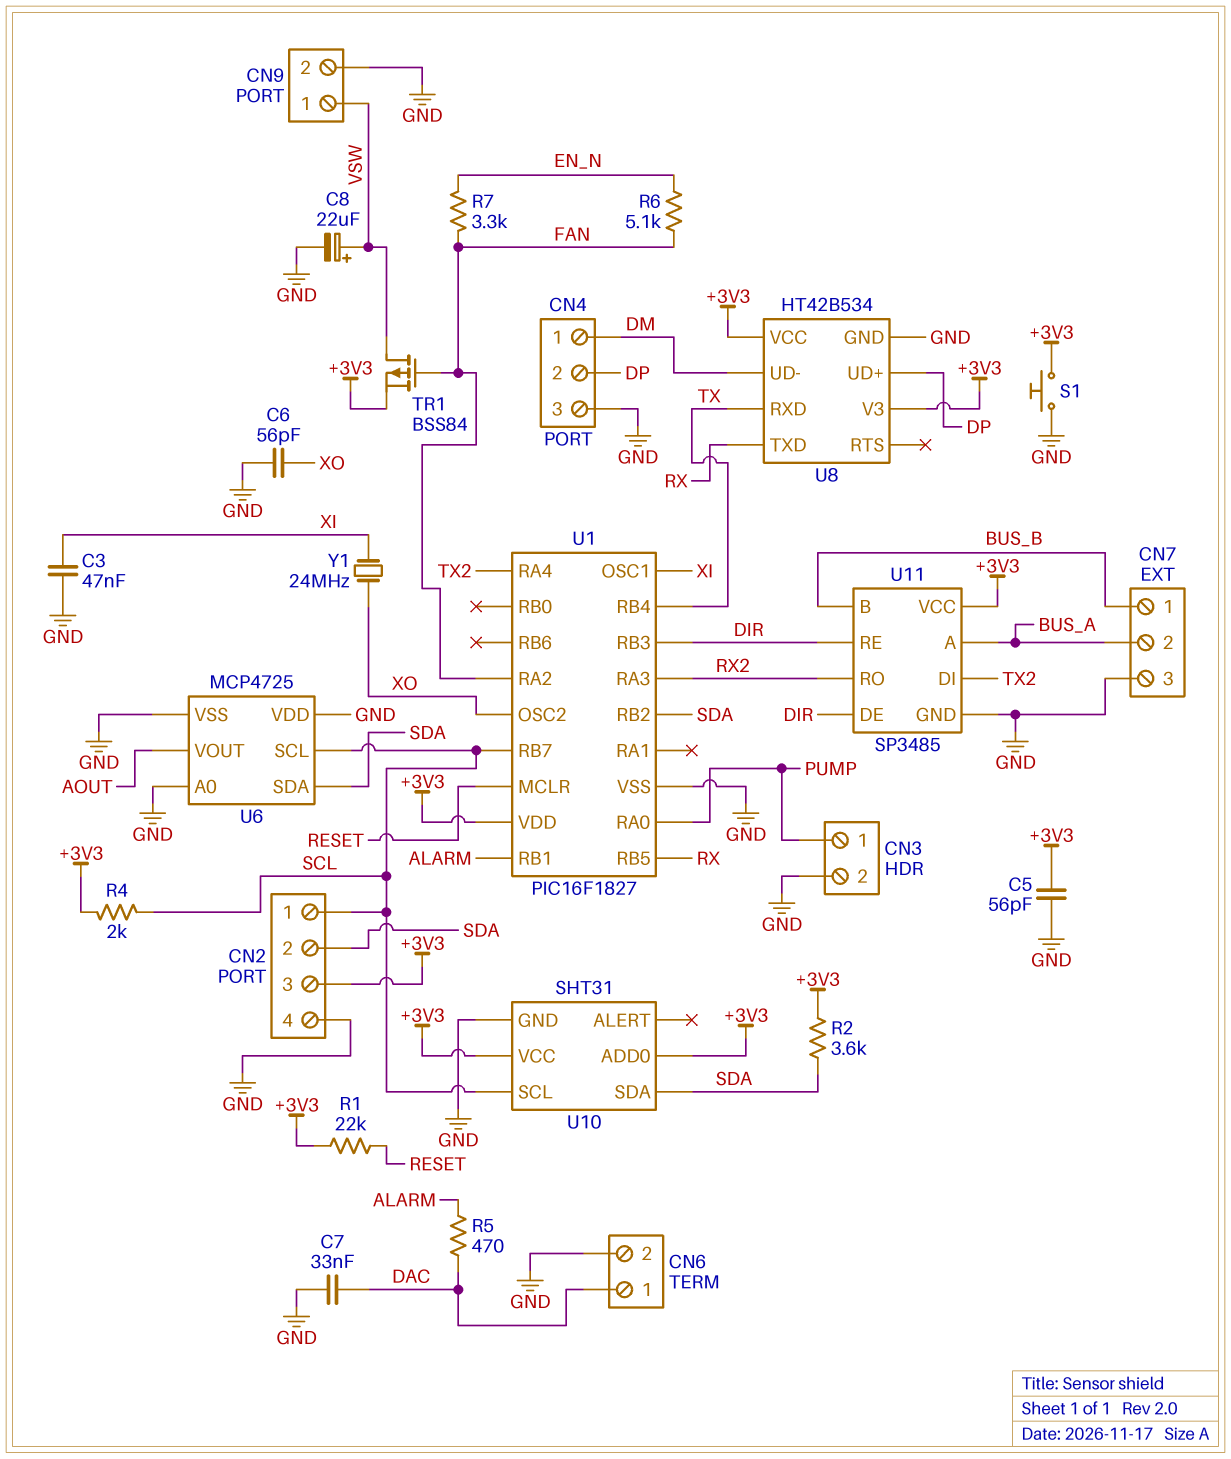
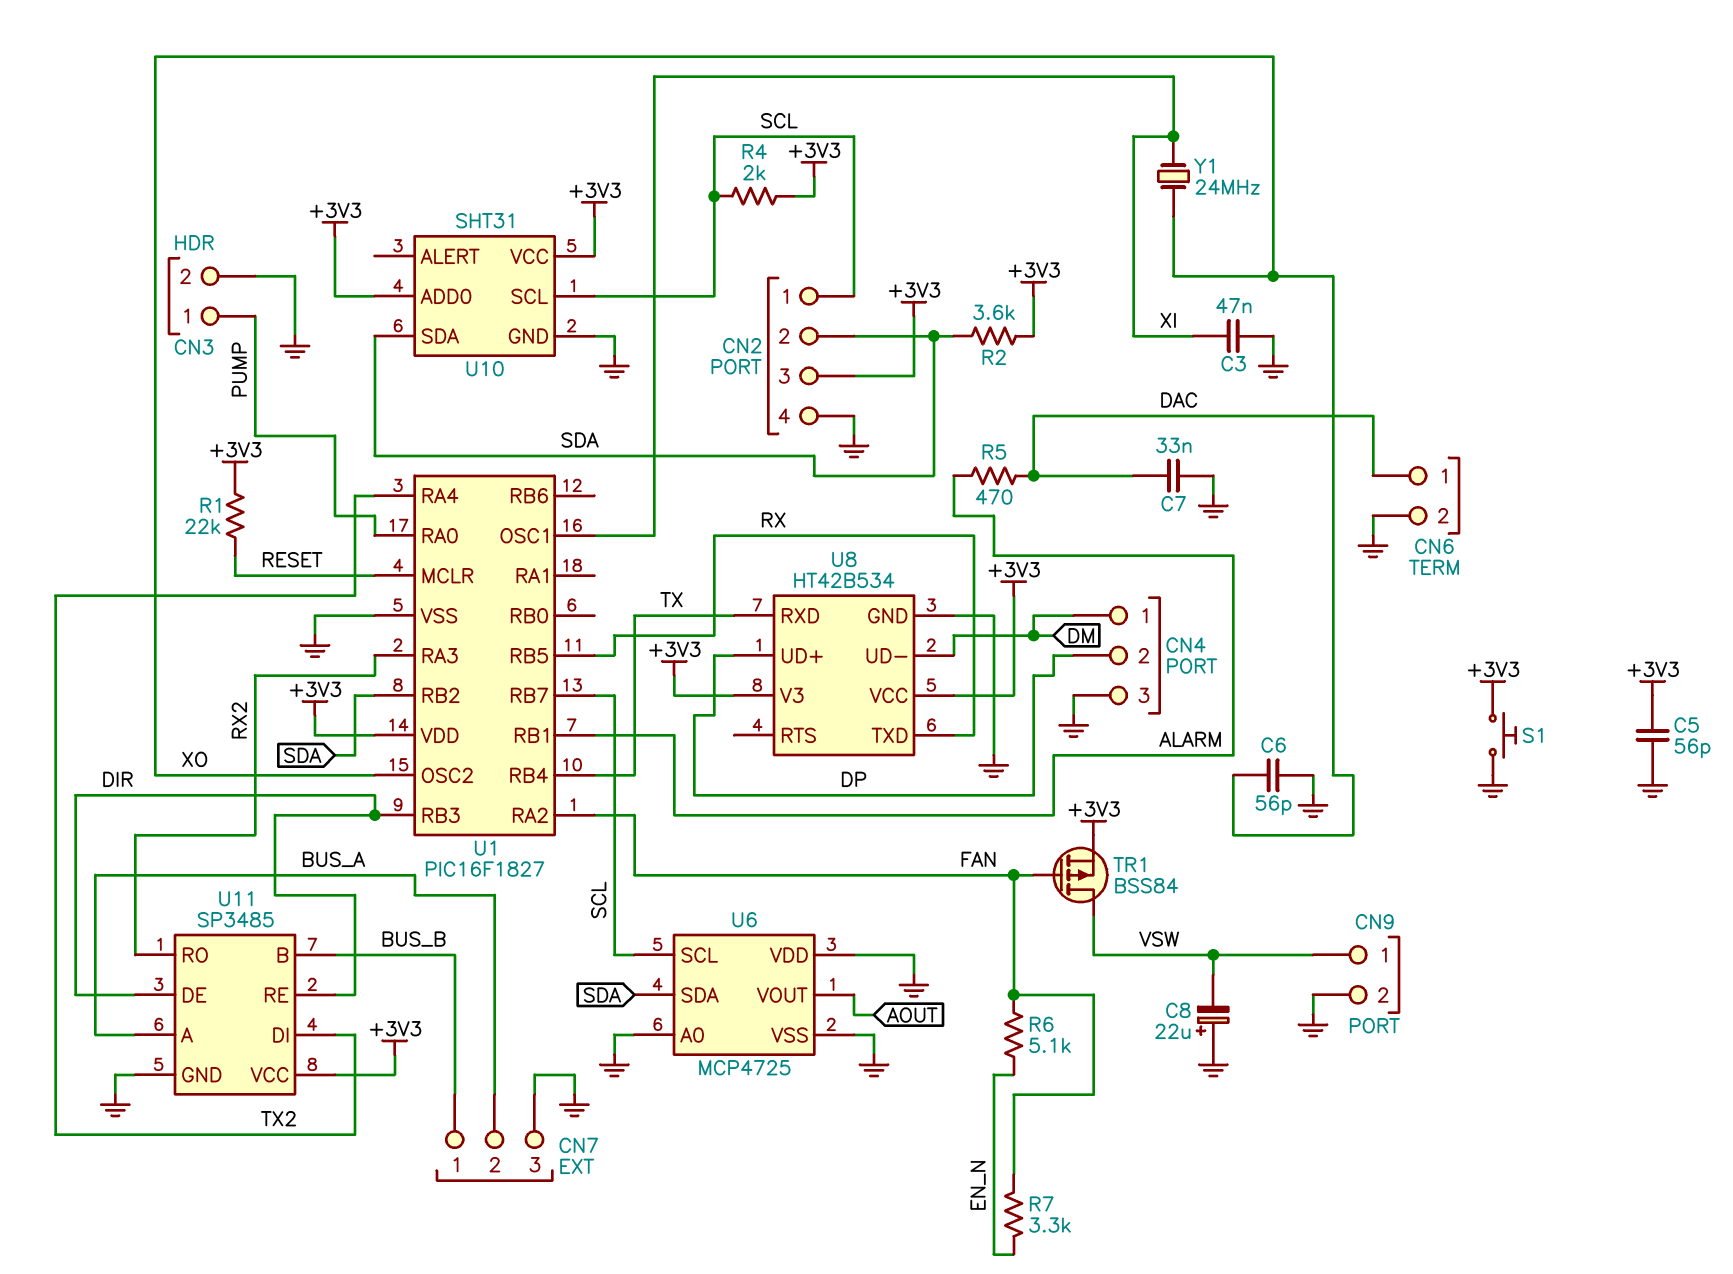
C8: 22uF (plus VSW, minus GND) -> 22uF (plus GND, minus VSW)

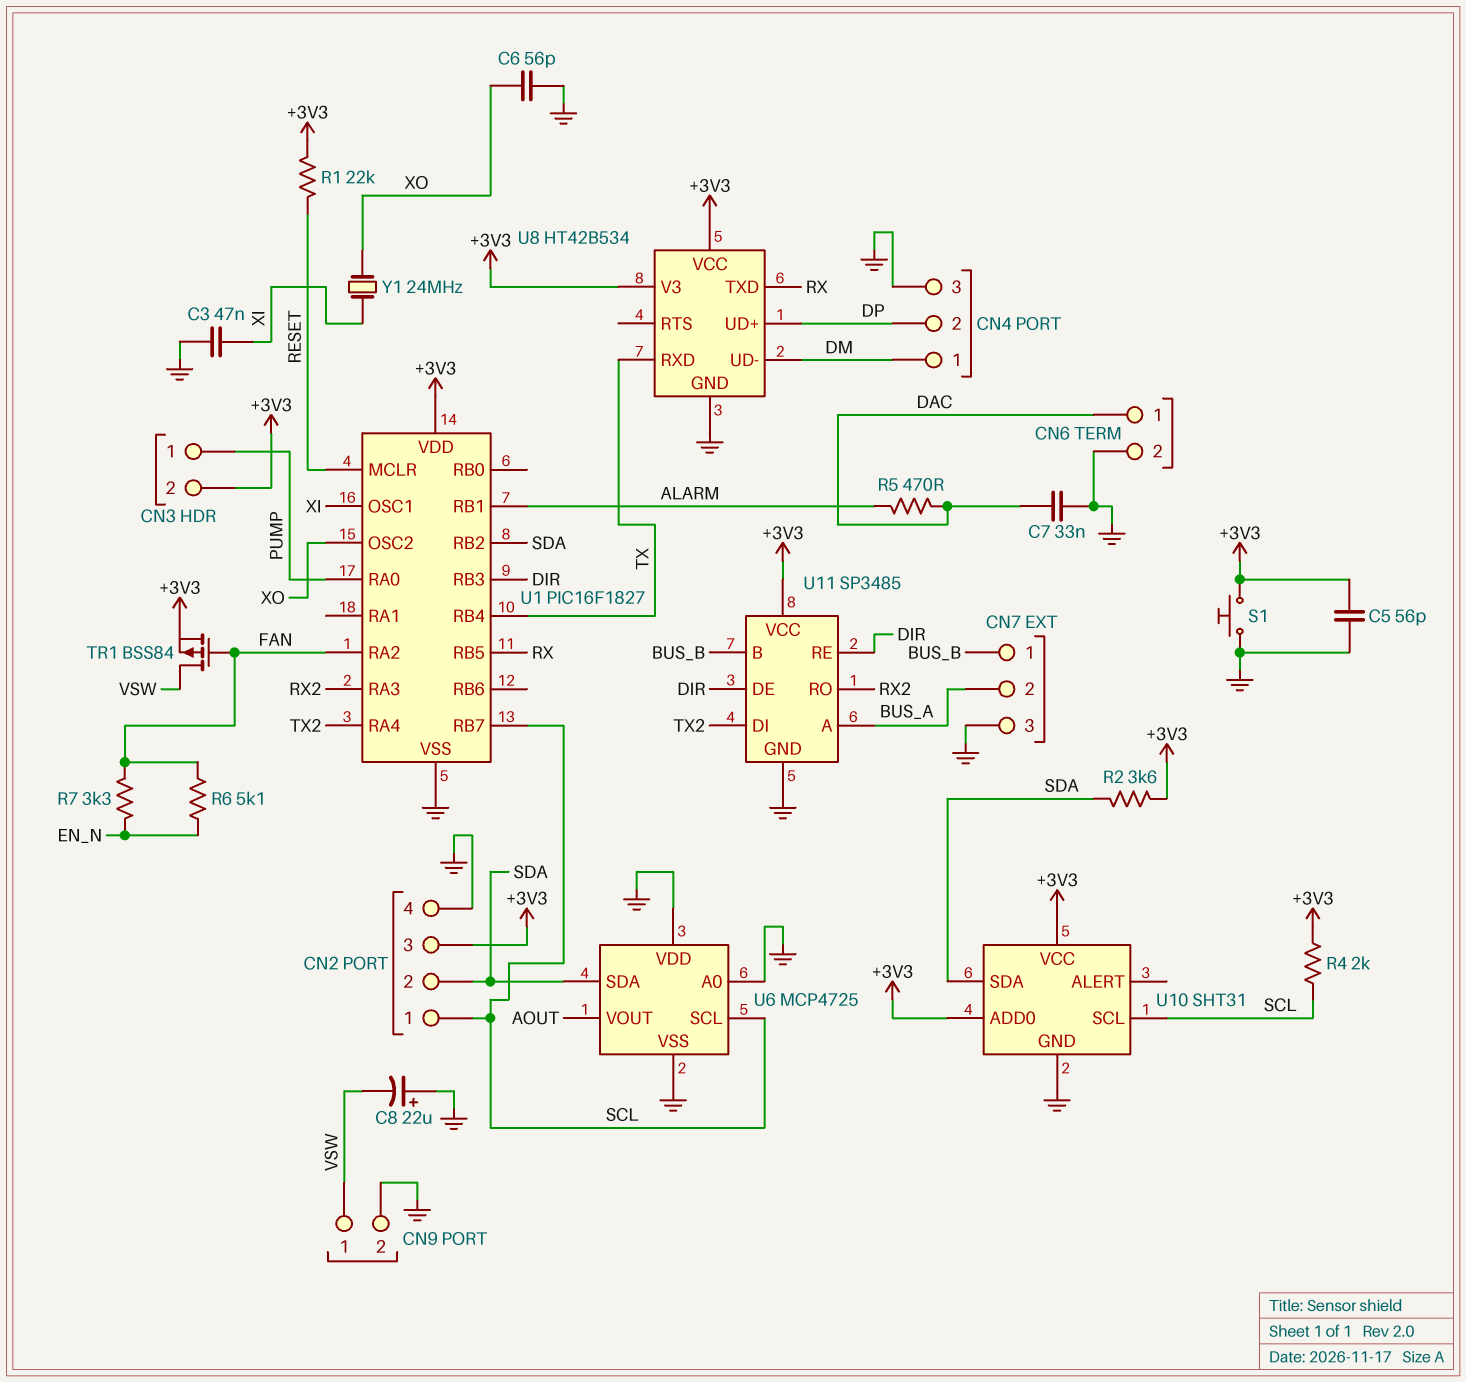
CN3 pin 2: GND -> +3V3

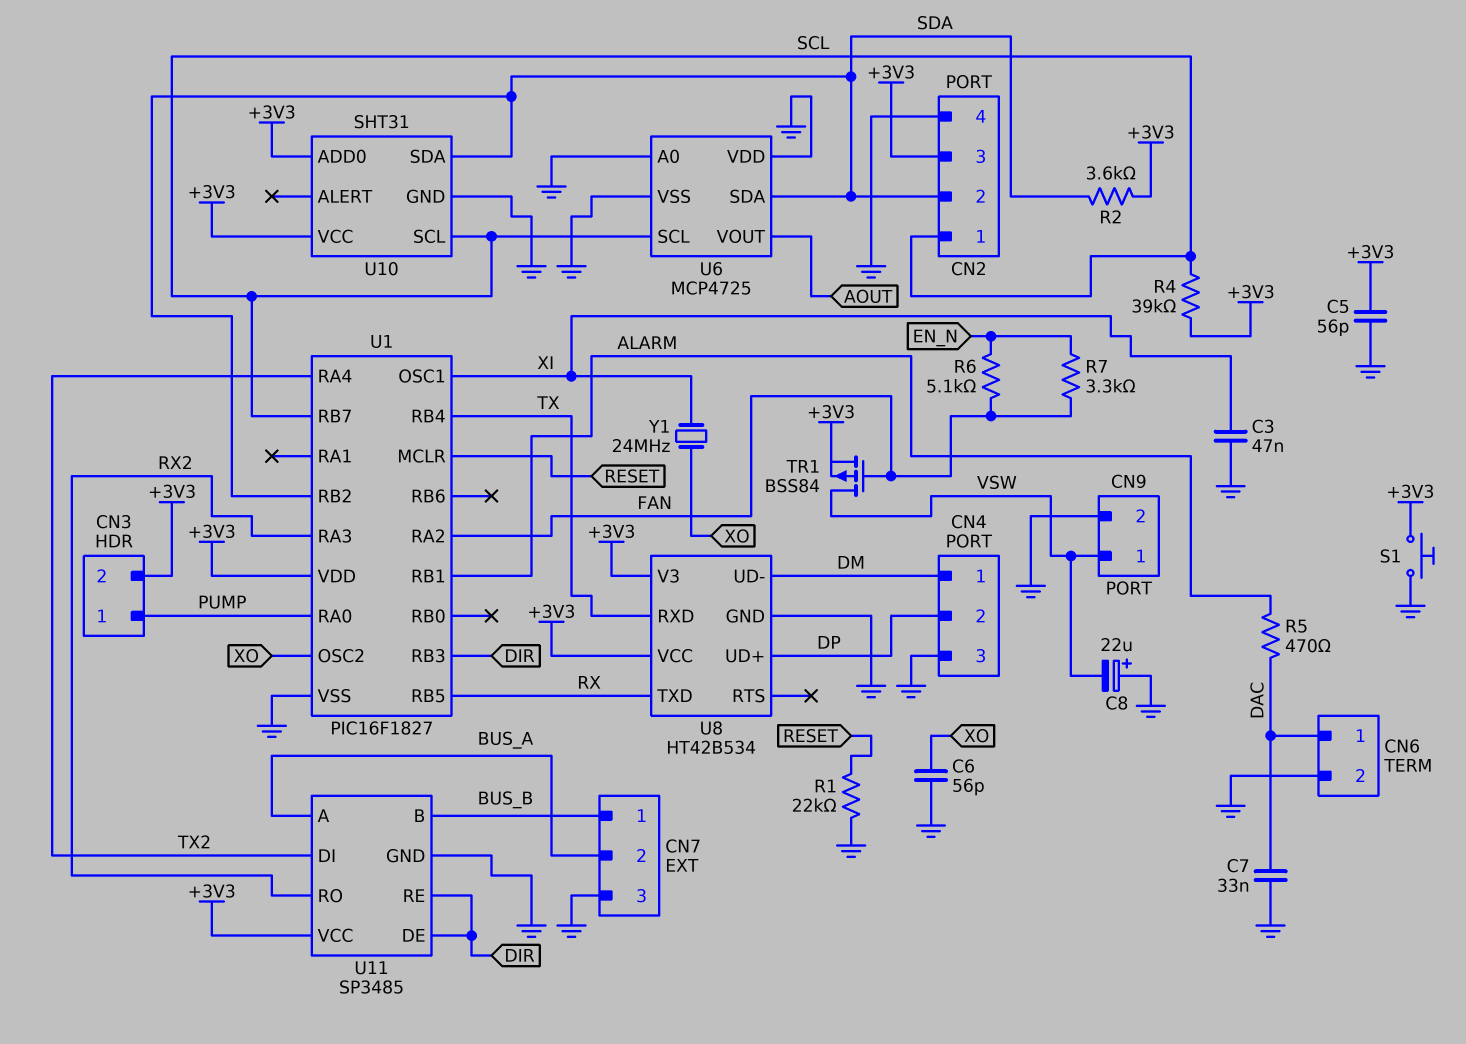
R1: 22k (+3V3, RESET) -> 22k (GND, RESET)
R4: 2k (+3V3, SCL) -> 39k (+3V3, SCL)

